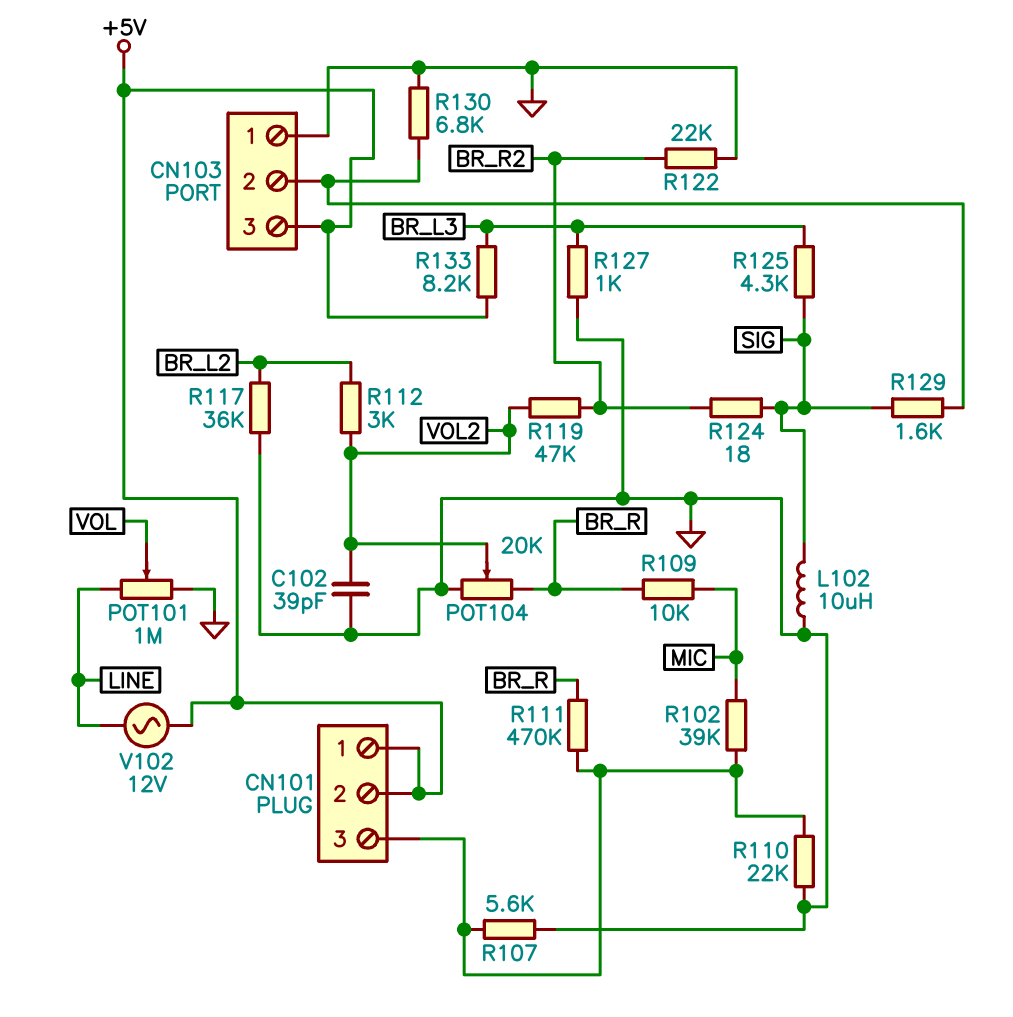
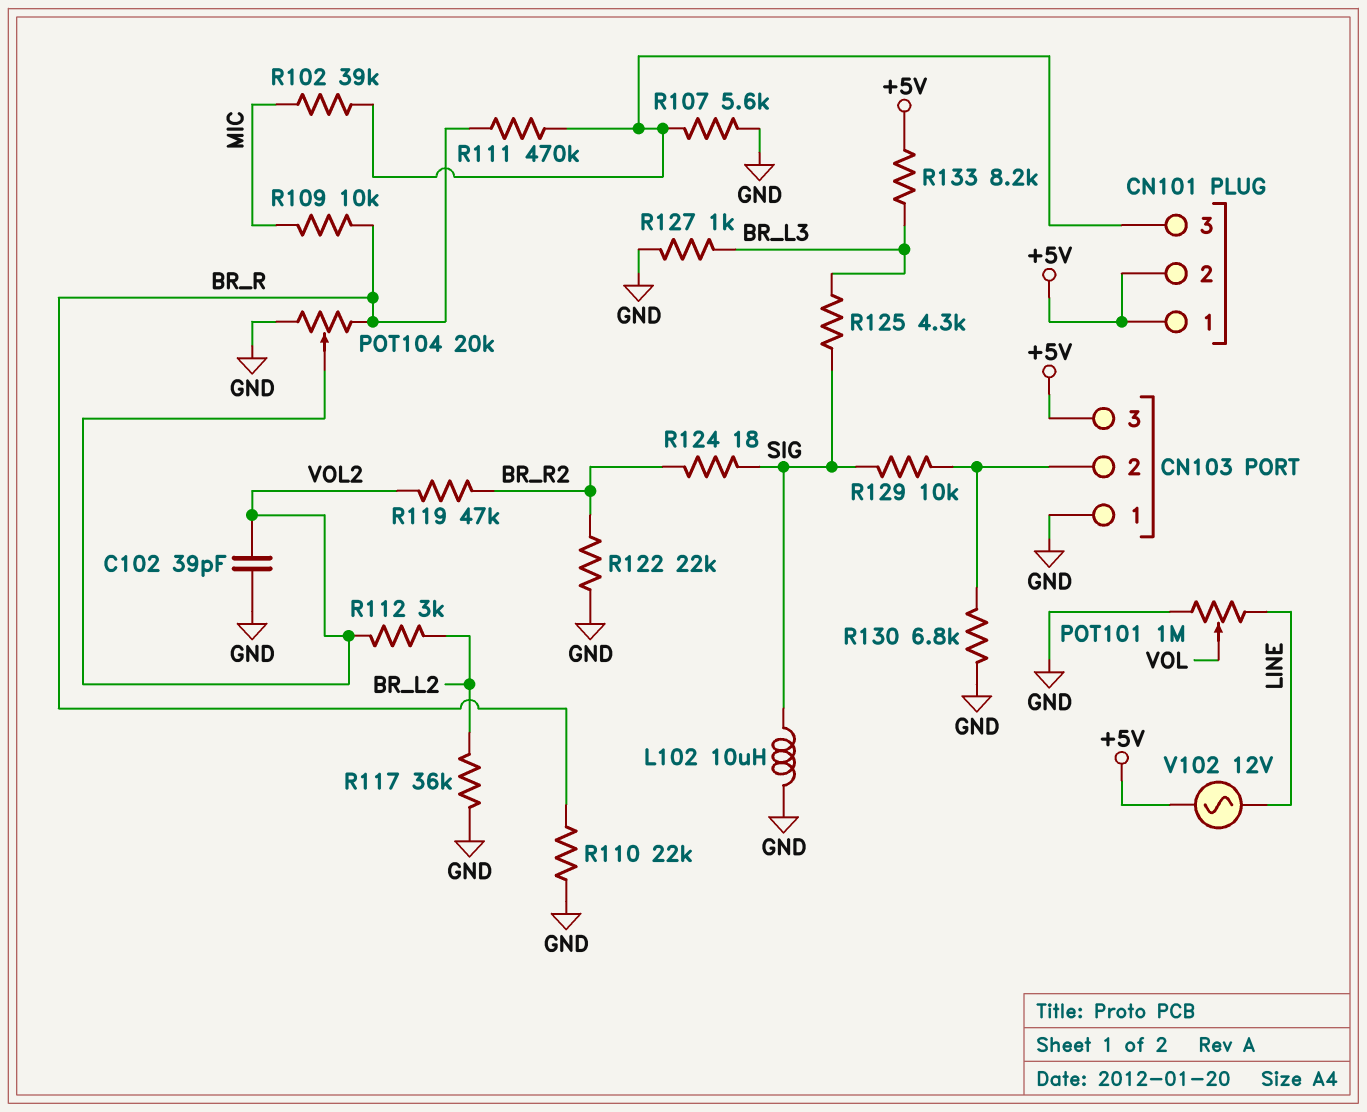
R110: 22k (CN101/3, GND) -> 22k (BR_R, GND)
R129: 1.6k (CN103/2, SIG) -> 10k (CN103/2, SIG)

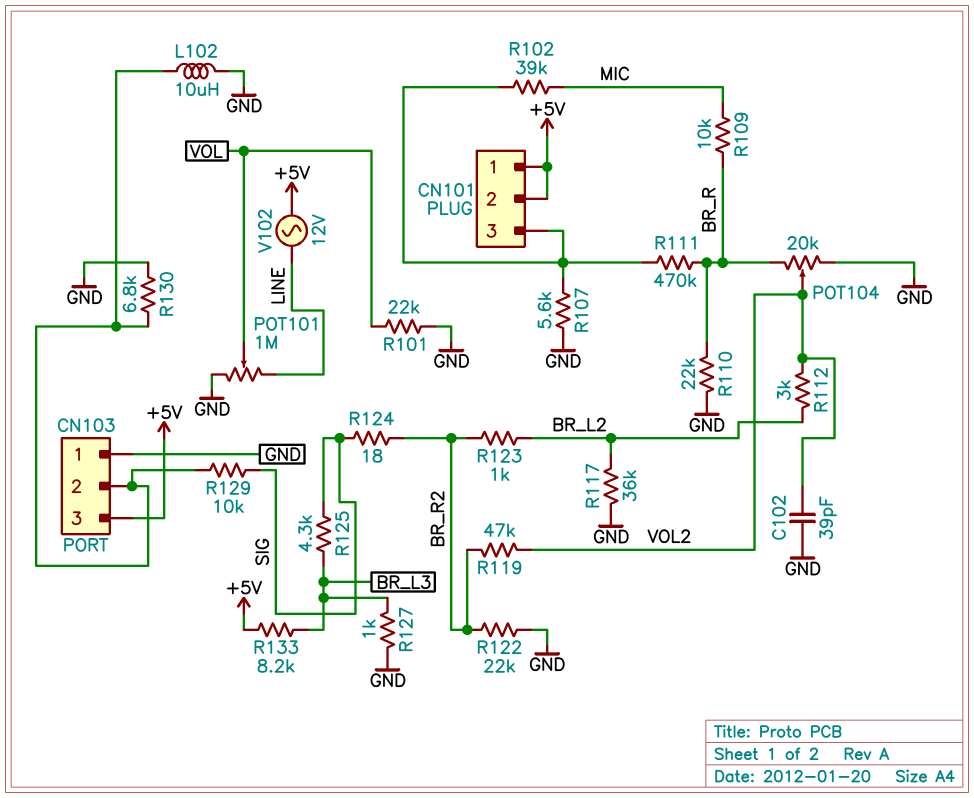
L102: 10uH (GND, SIG) -> 10uH (CN103/2, GND)
R101: none -> 22k (GND, VOL)
R123: none -> 1k (BR_L2, BR_R2)

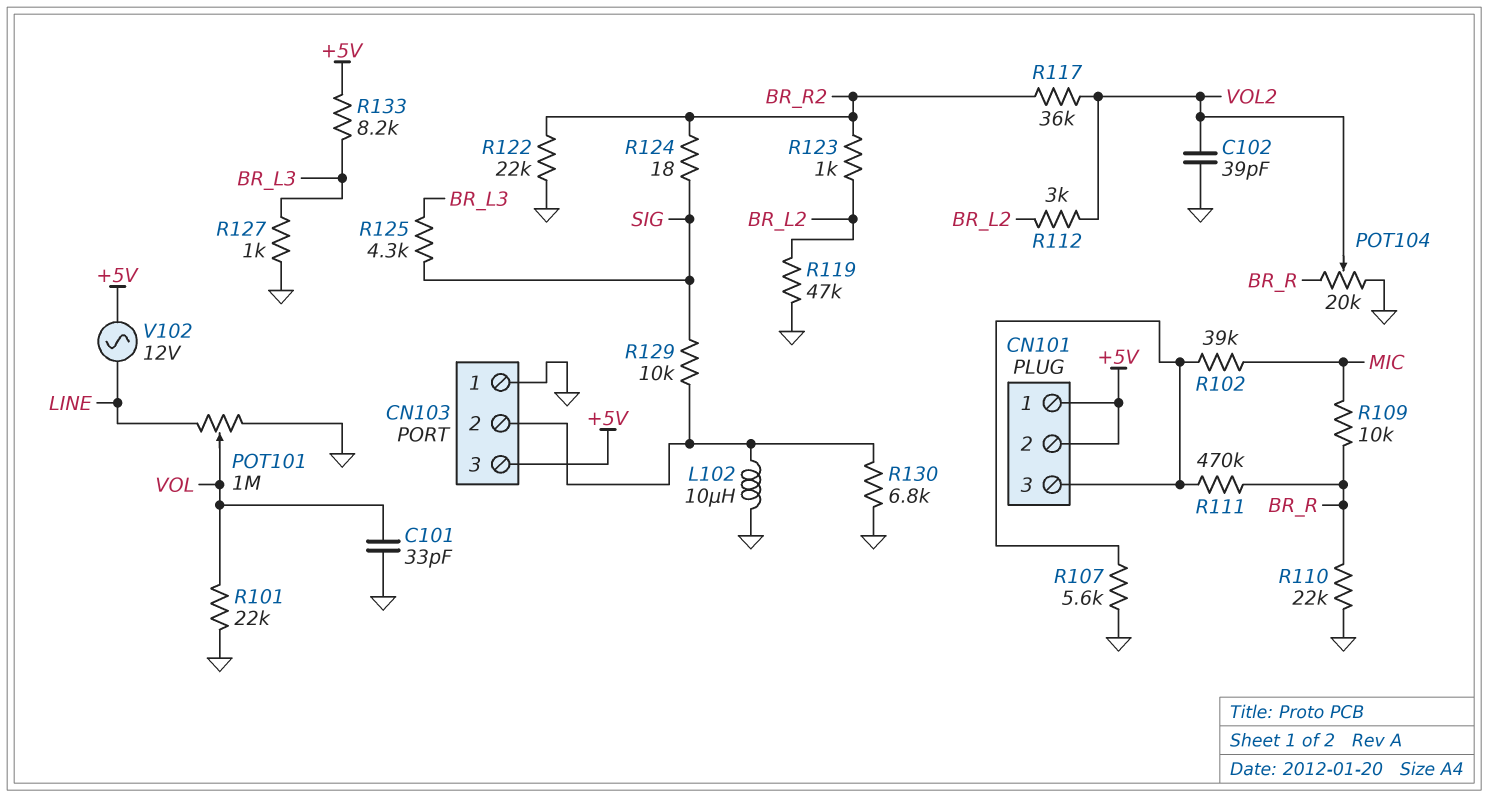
C101: none -> 33pF (GND, VOL)
R117: 36k (BR_L2, GND) -> 36k (BR_R2, VOL2)
R119: 47k (BR_R2, VOL2) -> 47k (BR_L2, GND)

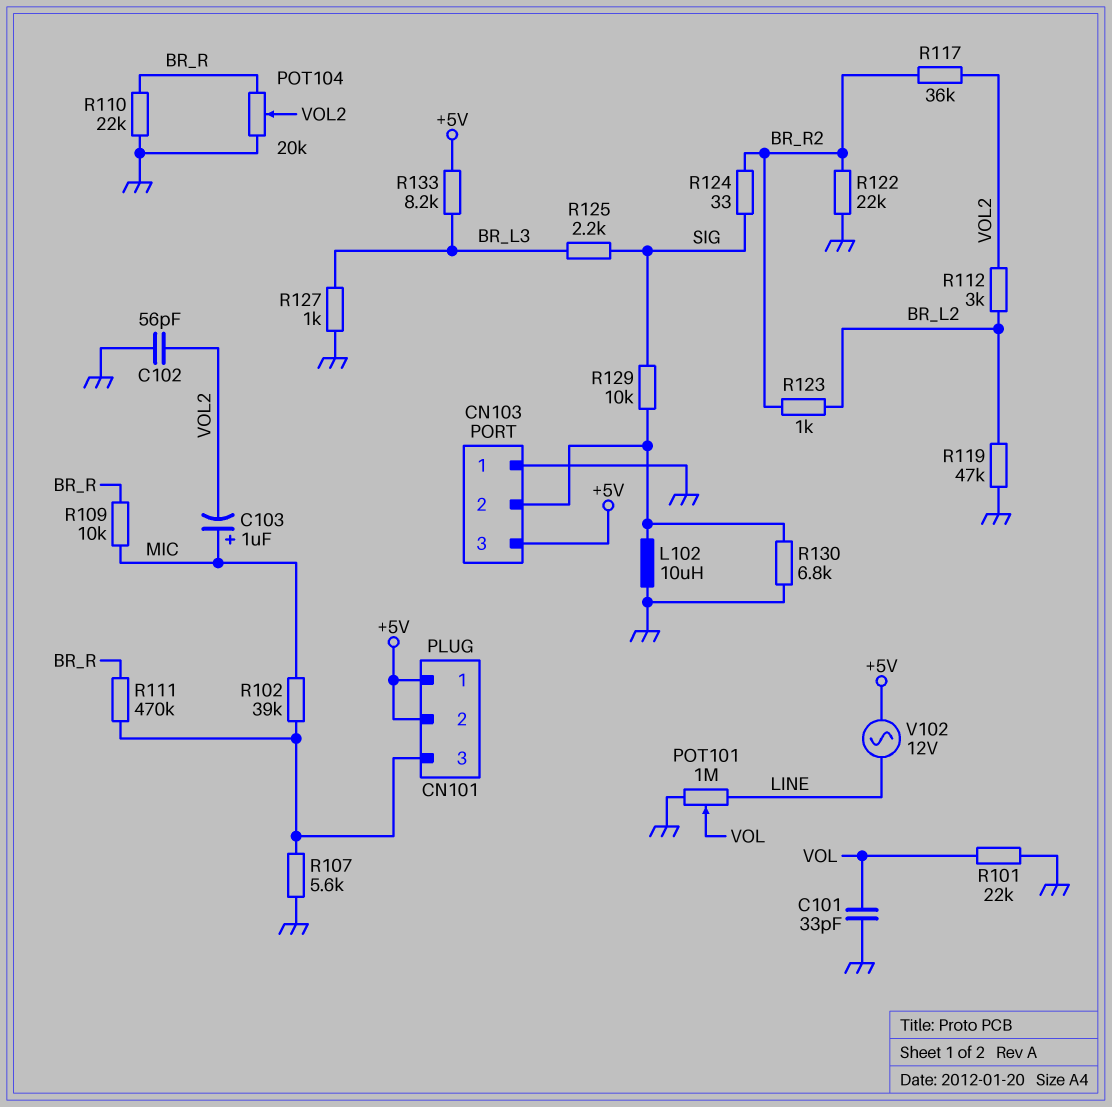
C102: 39pF (GND, VOL2) -> 56pF (GND, VOL2)
C103: none -> 1uF (plus MIC, minus VOL2)
R124: 18 (BR_R2, SIG) -> 33 (BR_R2, SIG)
R125: 4.3k (BR_L3, SIG) -> 2.2k (BR_L3, SIG)

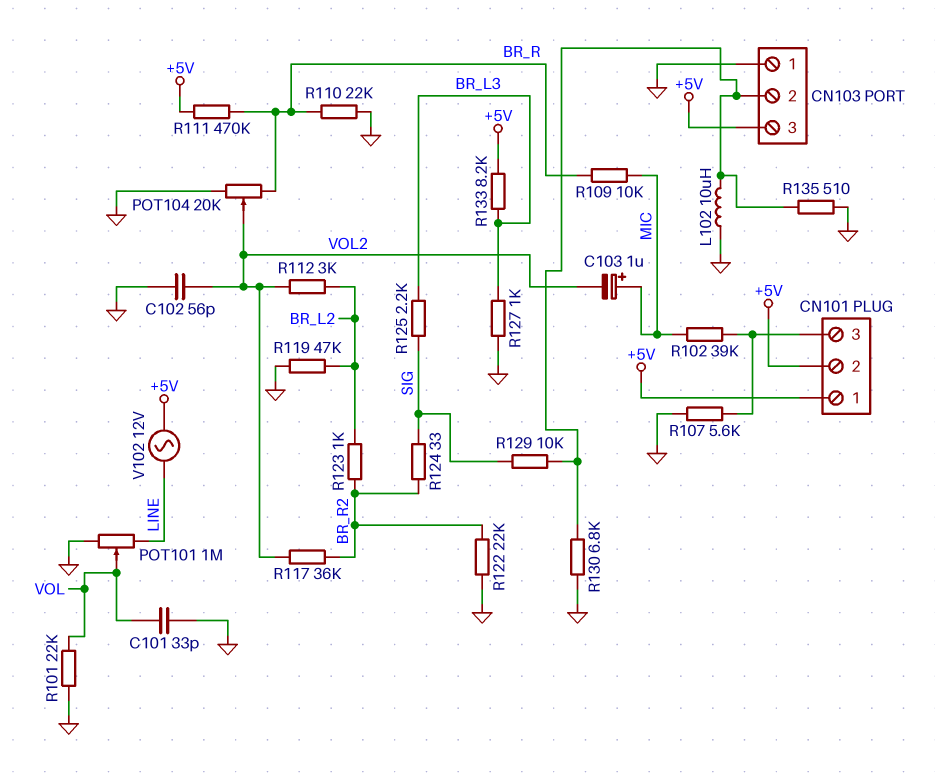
R111: 470k (BR_R, CN101/3) -> 470k (+5V, BR_R)
R135: none -> 510 (CN103/2, GND)

